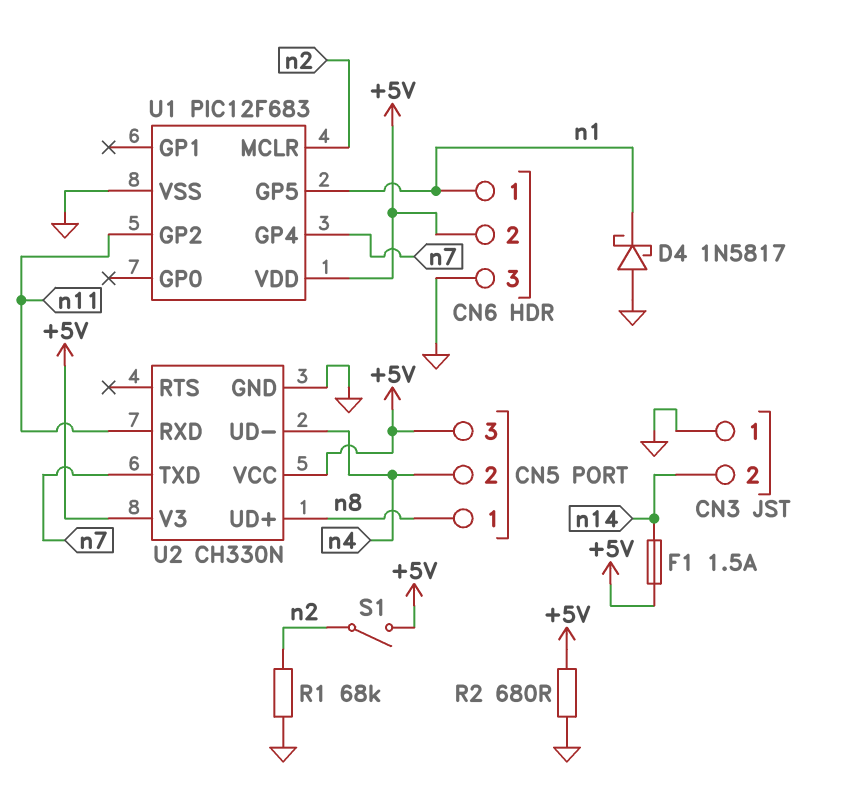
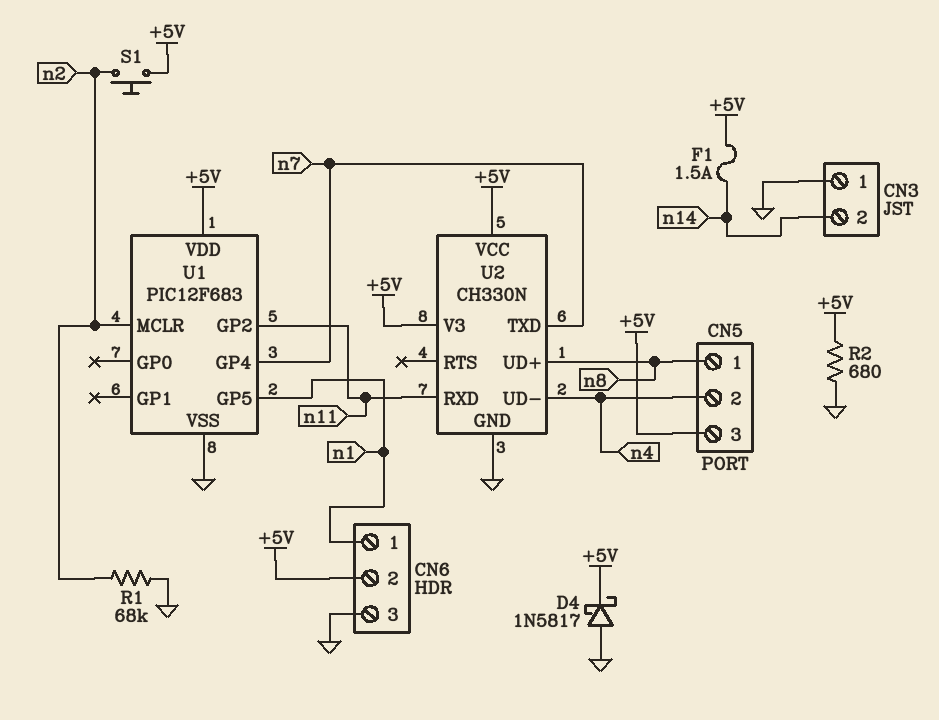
D4: schottky 1N5817 (A GND, K n1) -> schottky 1N5817 (A GND, K +5V)
S1: switch (+5V, n2) -> button (+5V, n2)

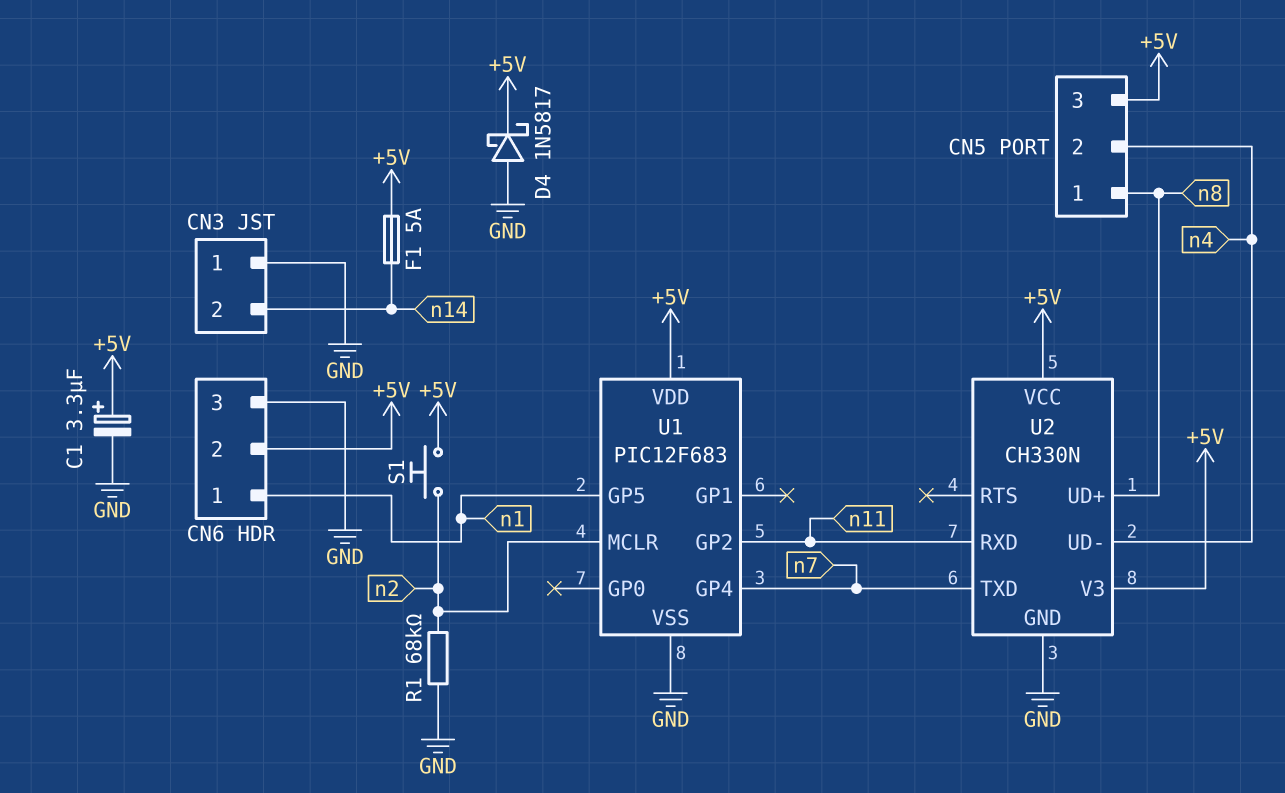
C1: none -> 3.3uF (plus +5V, minus GND)
F1: 1.5A (+5V, n14) -> 5A (+5V, n14)
R2: 680 (+5V, GND) -> none

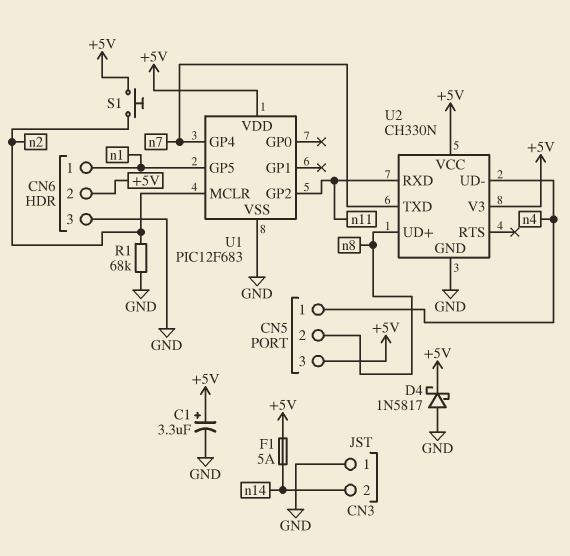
CN5 pin 1: n8 -> n4
CN5 pin 2: n4 -> n8

